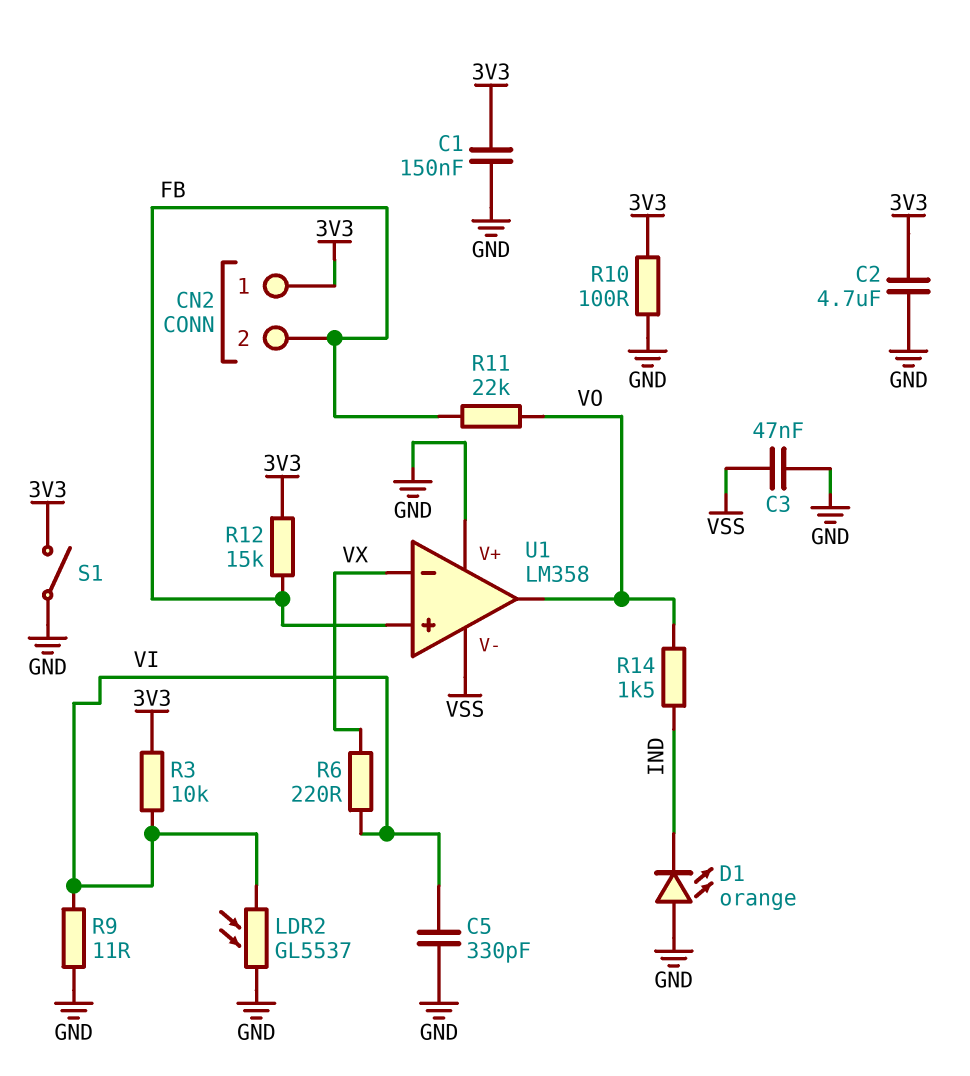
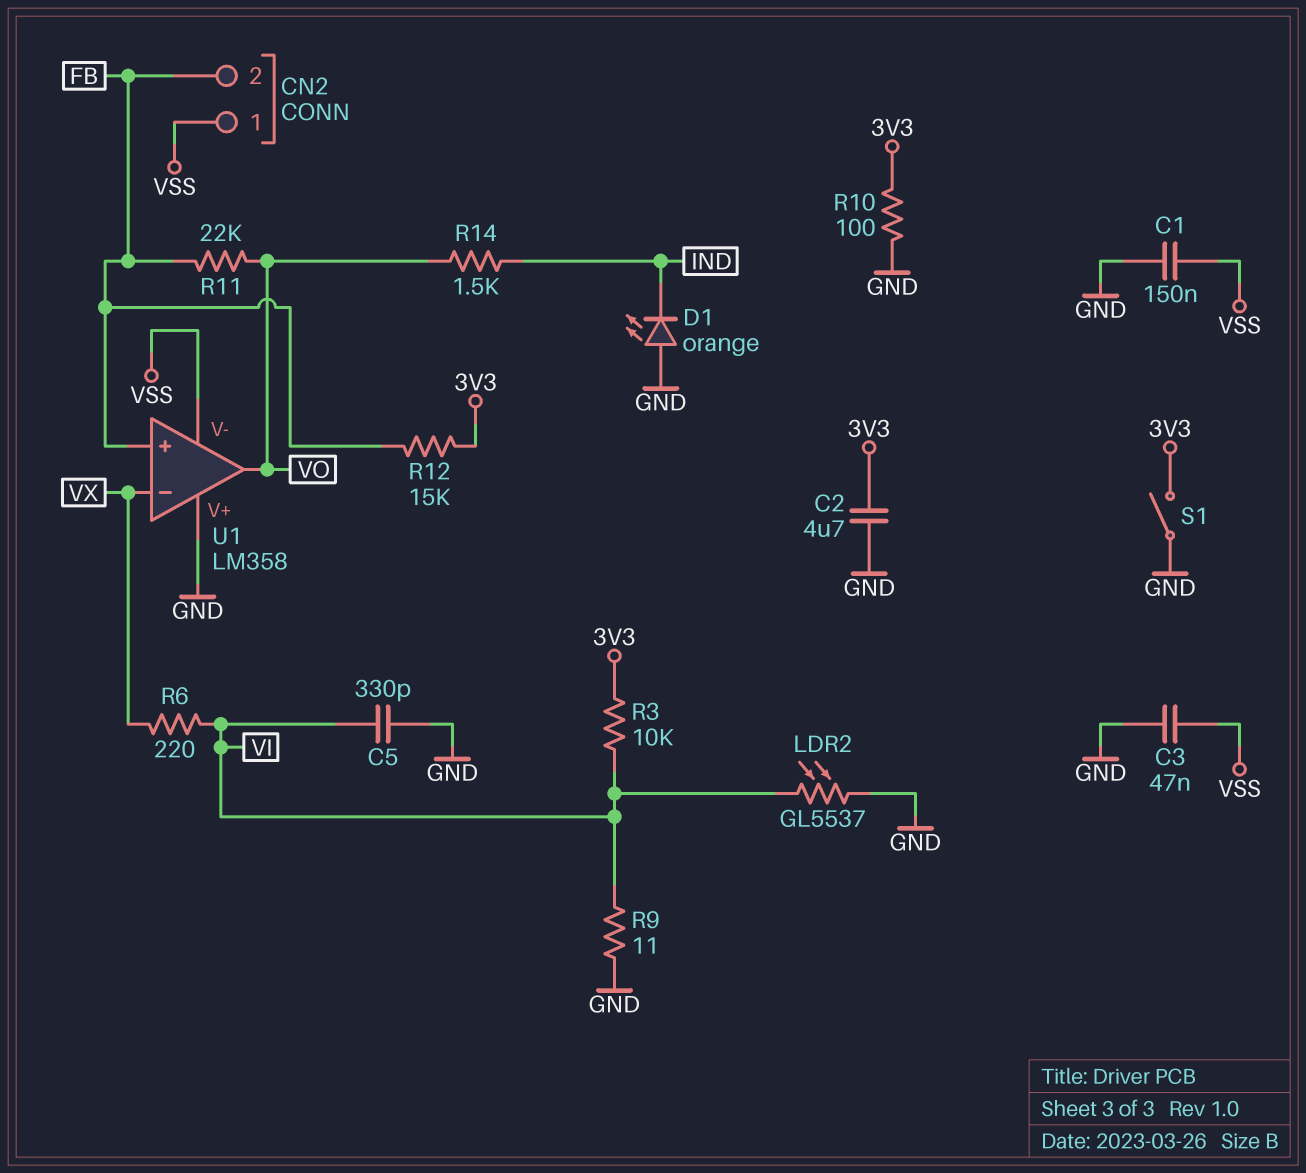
C1: 150nF (3V3, GND) -> 150nF (GND, VSS)
CN2 pin 1: 3V3 -> VSS

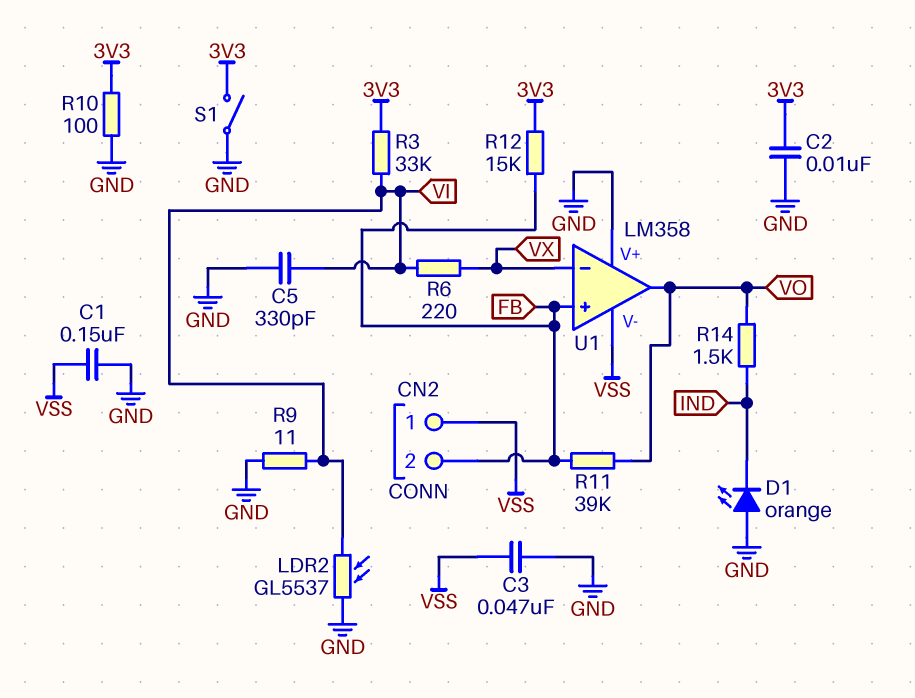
C2: 4.7uF (3V3, GND) -> 10nF (3V3, GND)
R3: 10k (3V3, VI) -> 33k (3V3, VI)
R11: 22k (FB, VO) -> 39k (FB, VO)

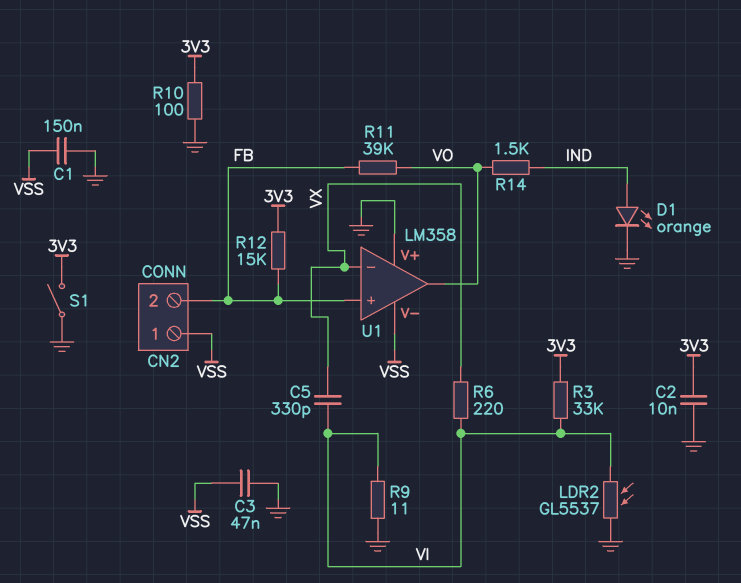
C5: 330pF (GND, VI) -> 330pF (VI, VX)
D1: LED orange (A GND, K IND) -> LED orange (A IND, K GND)

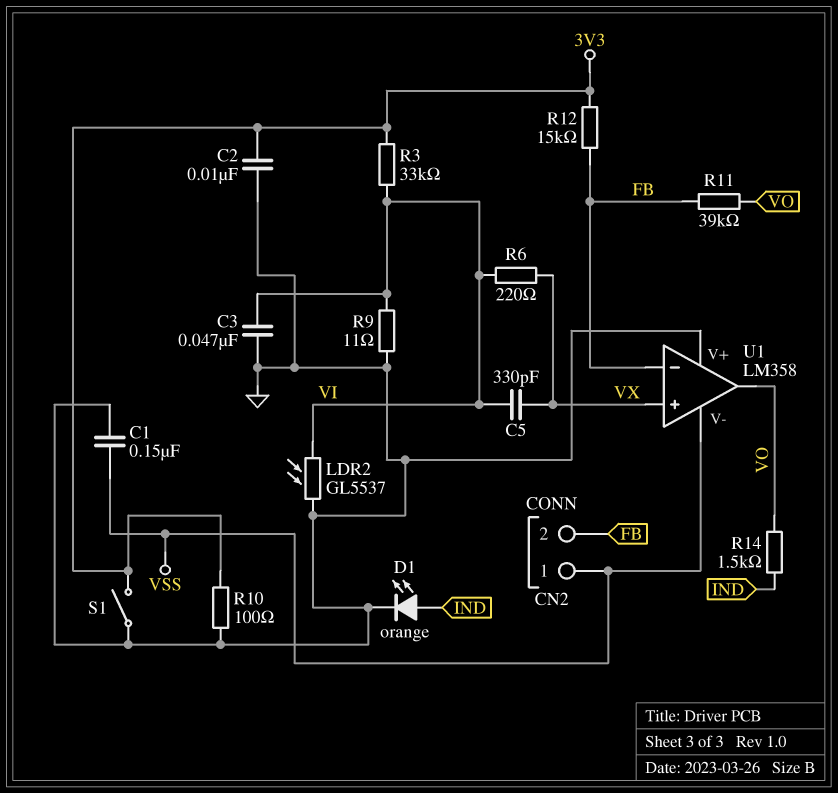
C3: 47nF (GND, VSS) -> 47nF (GND, VI)
U1 pin in+: FB -> VX
U1 pin in-: VX -> FB

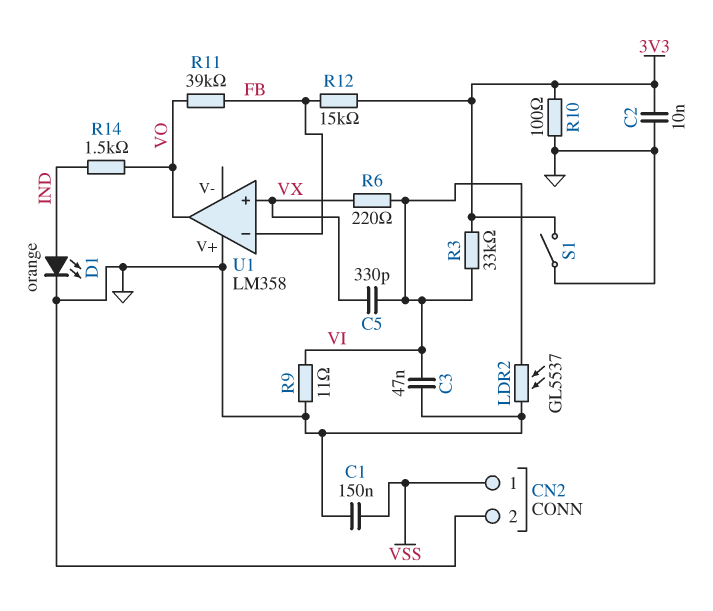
CN2 pin 2: FB -> GND
U1 pin V-: VSS -> none

